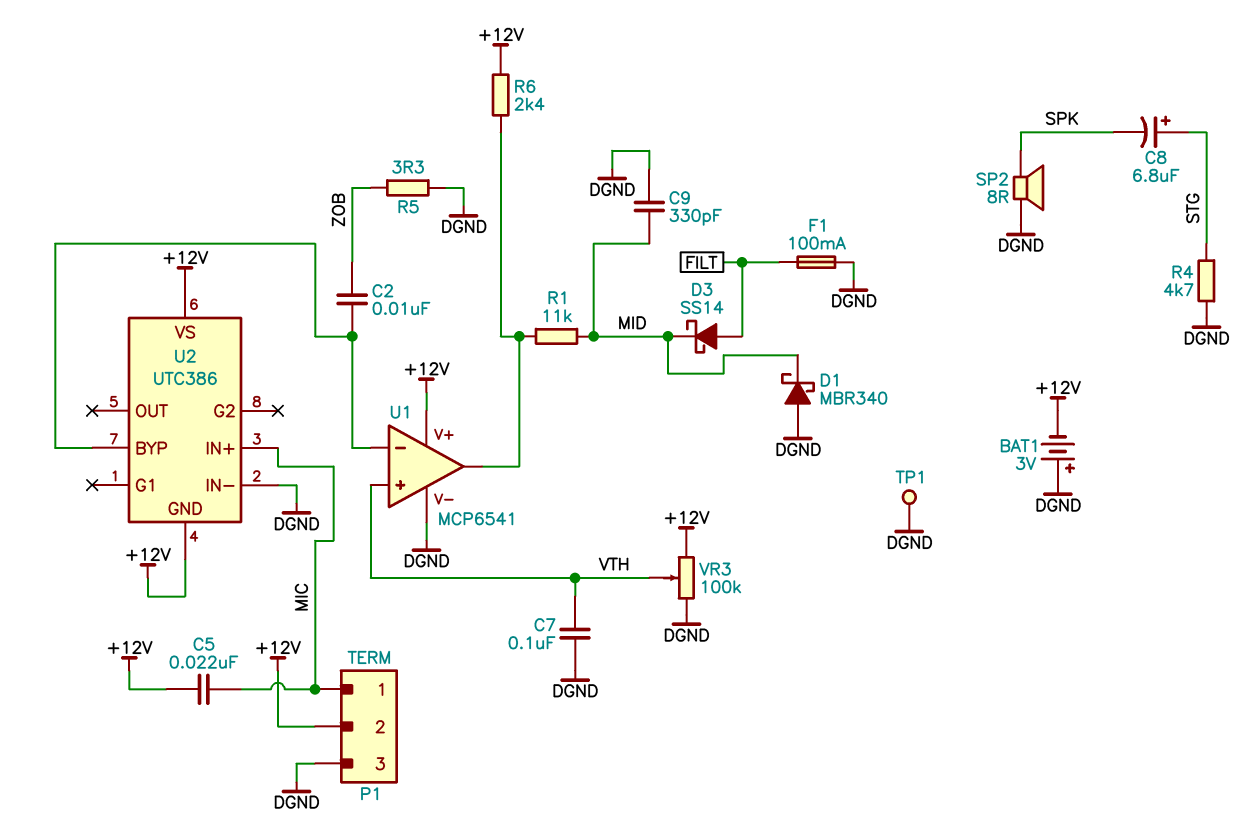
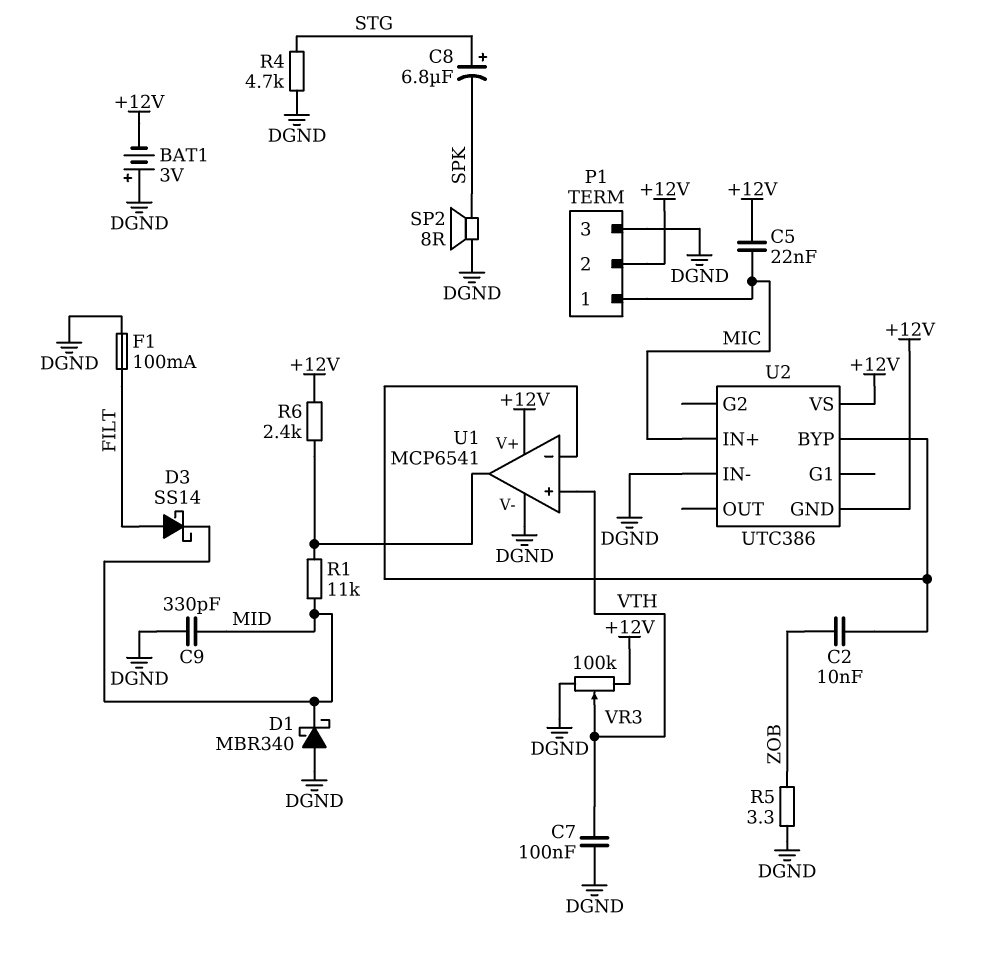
TP1: test point (DGND) -> none

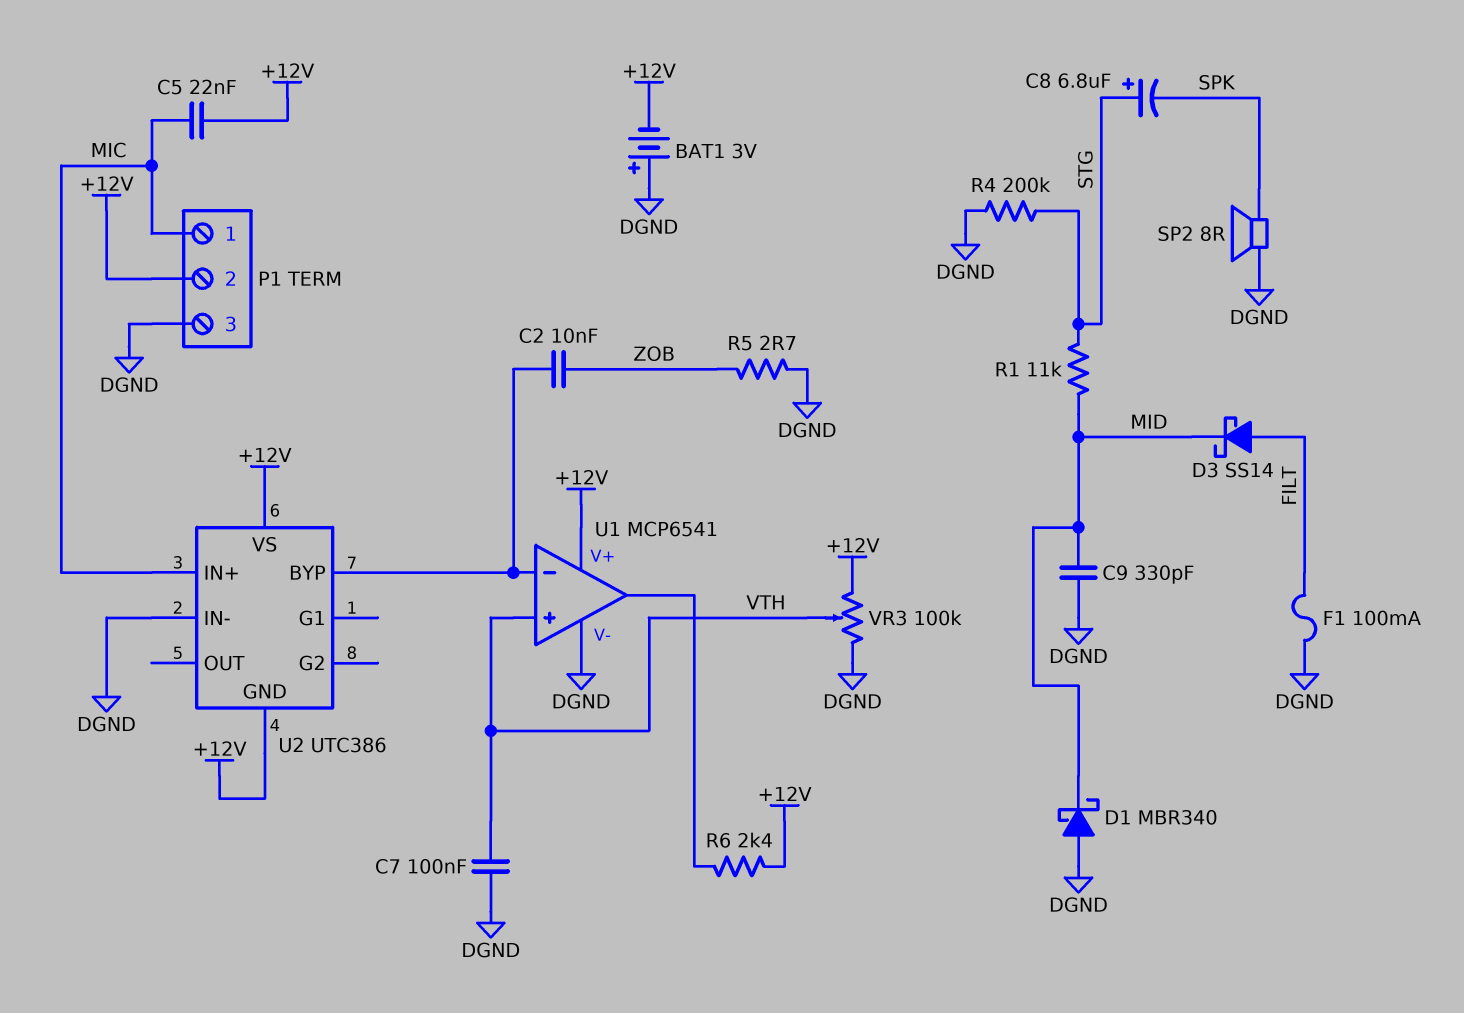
R1: 11k (MID, U1/out) -> 11k (MID, STG)
R4: 4.7k (DGND, STG) -> 200k (DGND, STG)
R5: 3.3 (DGND, ZOB) -> 2.7 (DGND, ZOB)

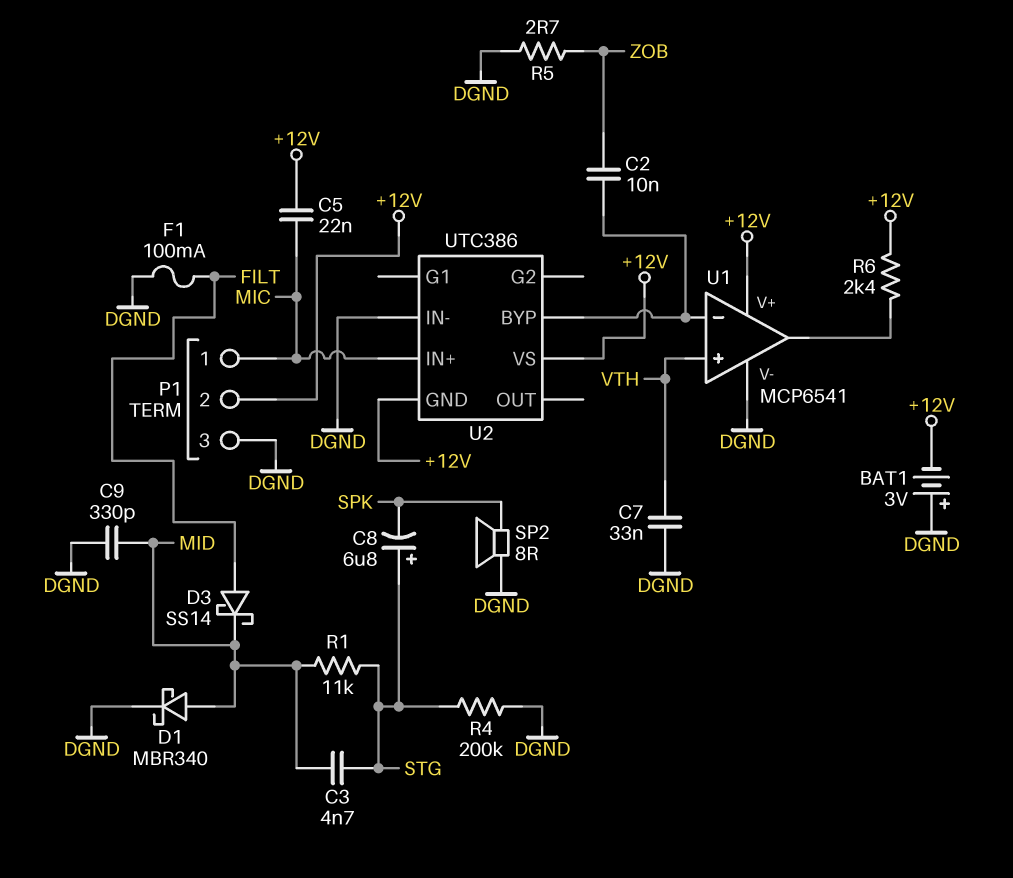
C3: none -> 4.7nF (MID, STG)
C7: 100nF (DGND, VTH) -> 33nF (DGND, VTH)
D1: schottky MBR340 (A DGND, K MID) -> schottky MBR340 (A MID, K DGND)
VR3: 100k (+12V, DGND, wiper VTH) -> none

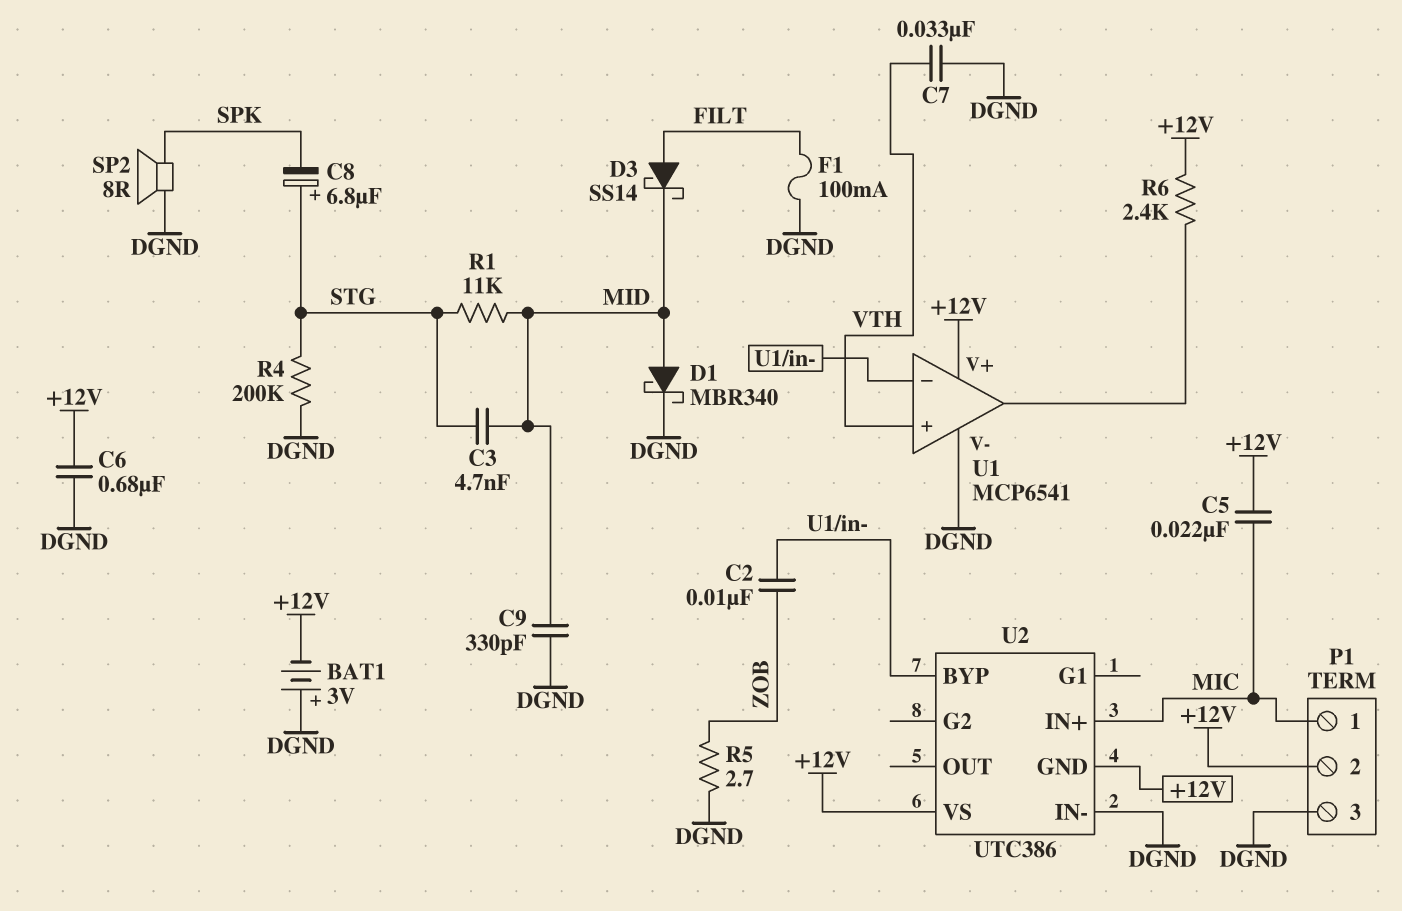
C6: none -> 680nF (+12V, DGND)

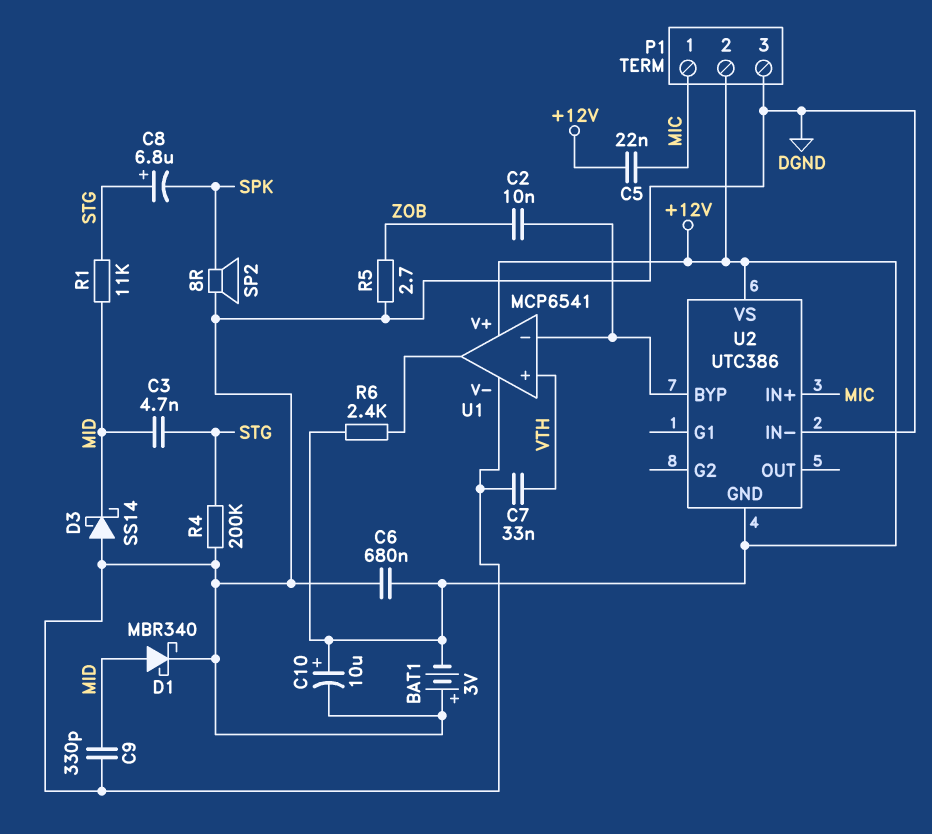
C10: none -> 10uF (plus +12V, minus DGND)
D3: schottky SS14 (A FILT, K MID) -> schottky SS14 (A DGND, K MID)
F1: 100mA (DGND, FILT) -> none

